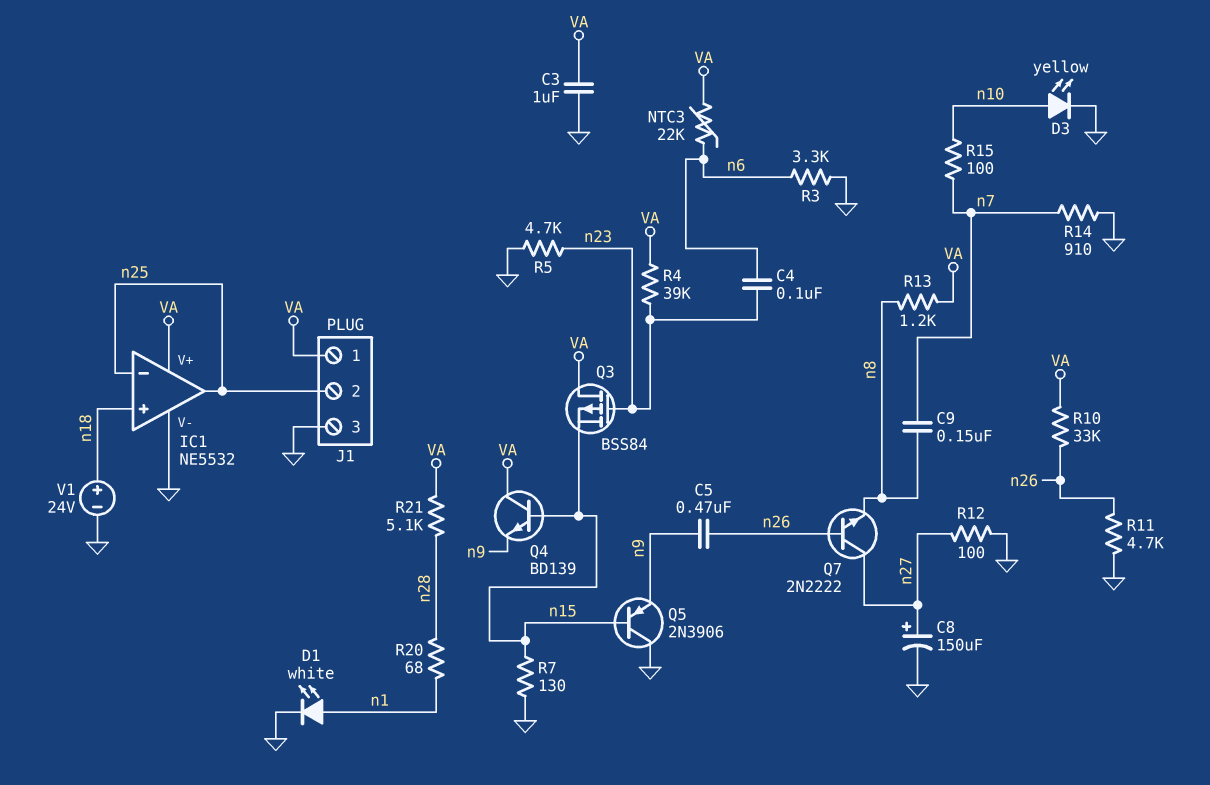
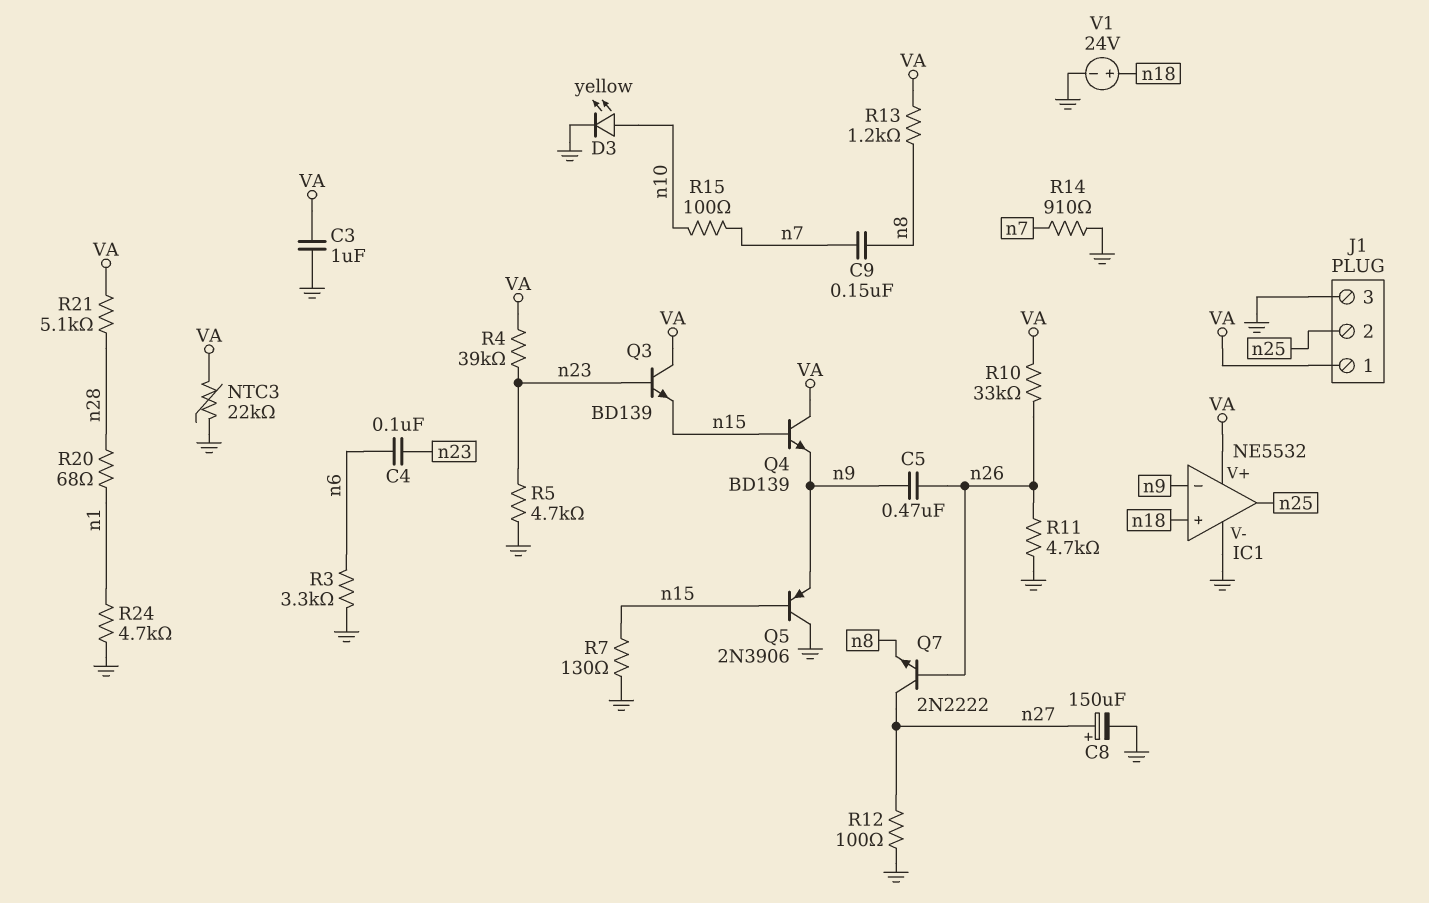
D1: LED white (A n1, K GND) -> none
IC1 pin in-: n25 -> n9
NTC3: 22k (VA, n6) -> 22k (GND, VA)
Q3: PMOS BSS84 (G n23, D VA, S n15) -> NPN BD139 (B n23, C VA, E n15)
R24: none -> 4.7k (GND, n1)

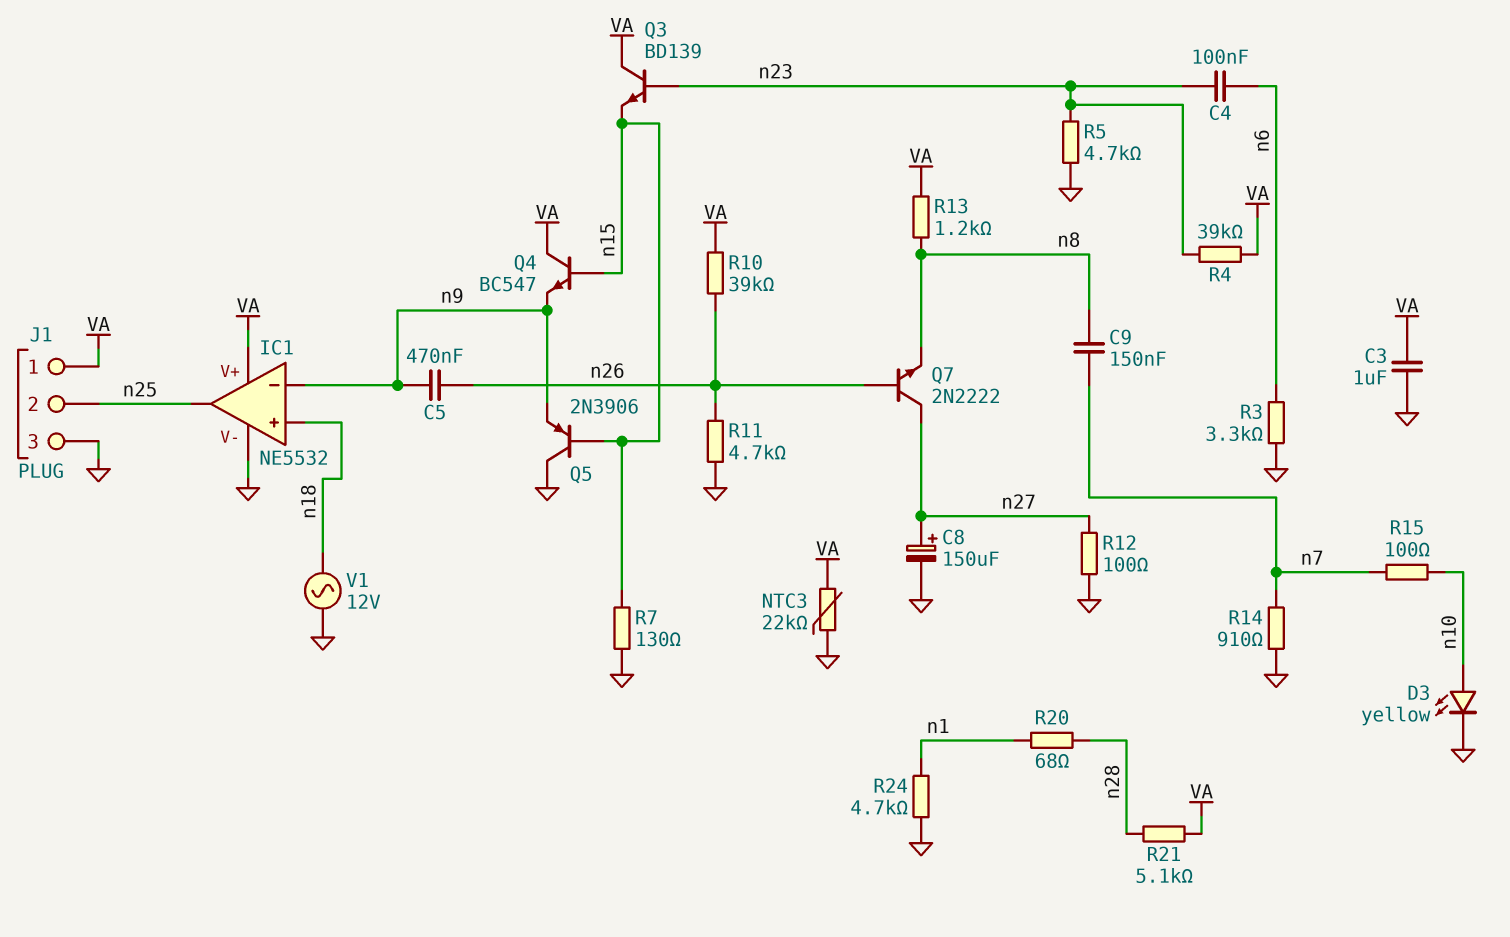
Q4: NPN BD139 (B n15, C VA, E n9) -> NPN BC547 (B n15, C VA, E n9)
R10: 33k (VA, n26) -> 39k (VA, n26)
V1: 24V (plus n18, minus GND) -> AC 12V (GND, n18)

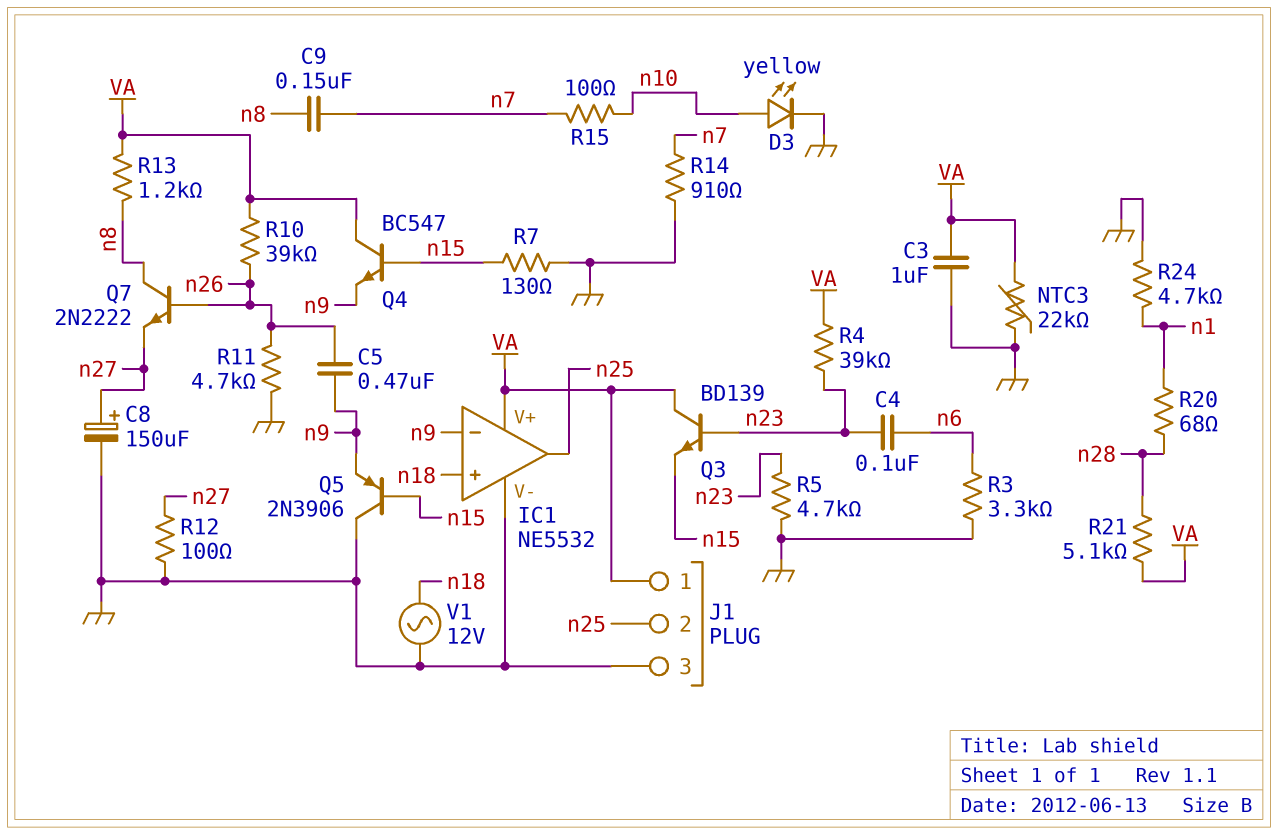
Q7: NPN 2N2222 (B n26, C n27, E n8) -> NPN 2N2222 (B n26, C n8, E n27)

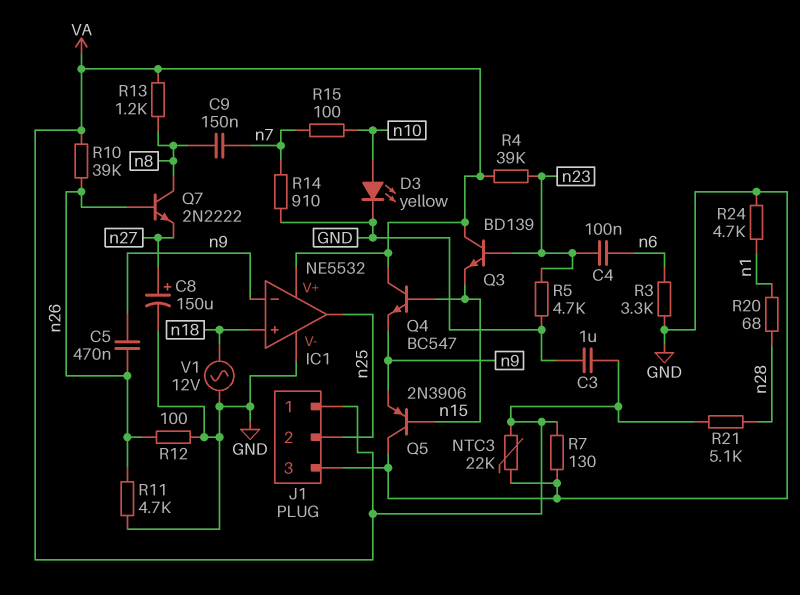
R7: 130 (GND, n15) -> 130 (GND, VA)
R12: 100 (GND, n27) -> 100 (GND, n26)

